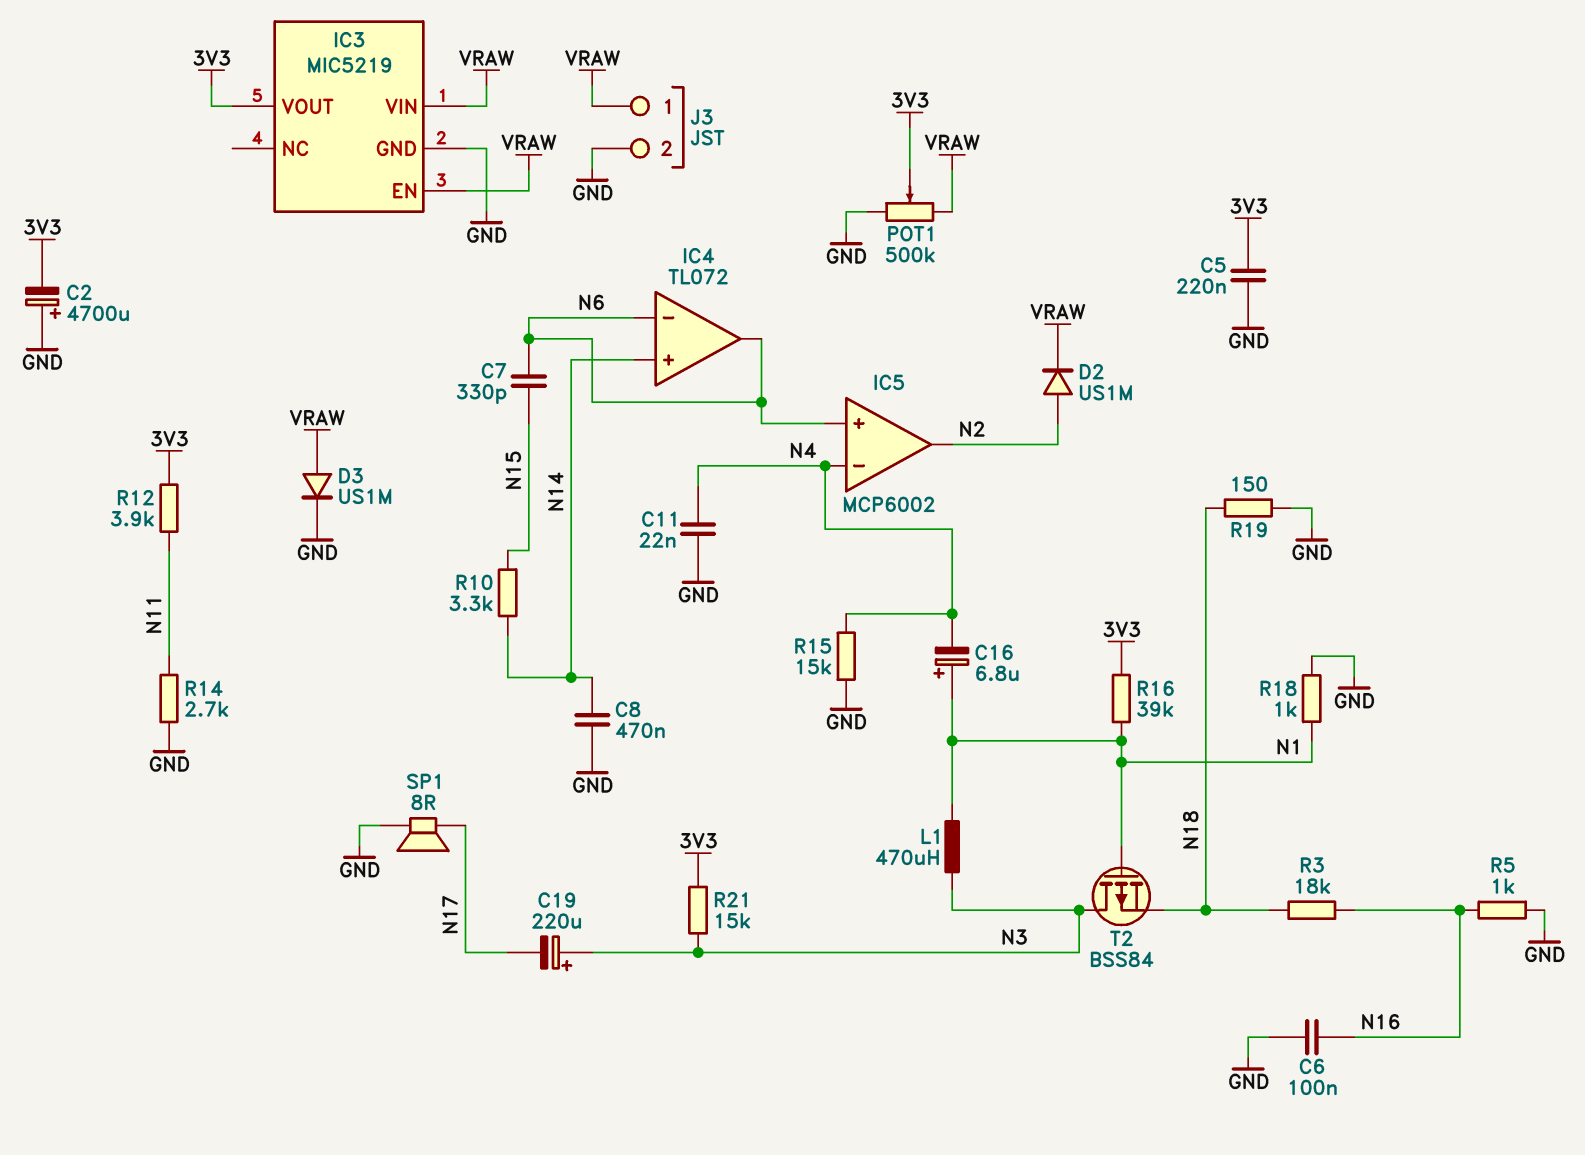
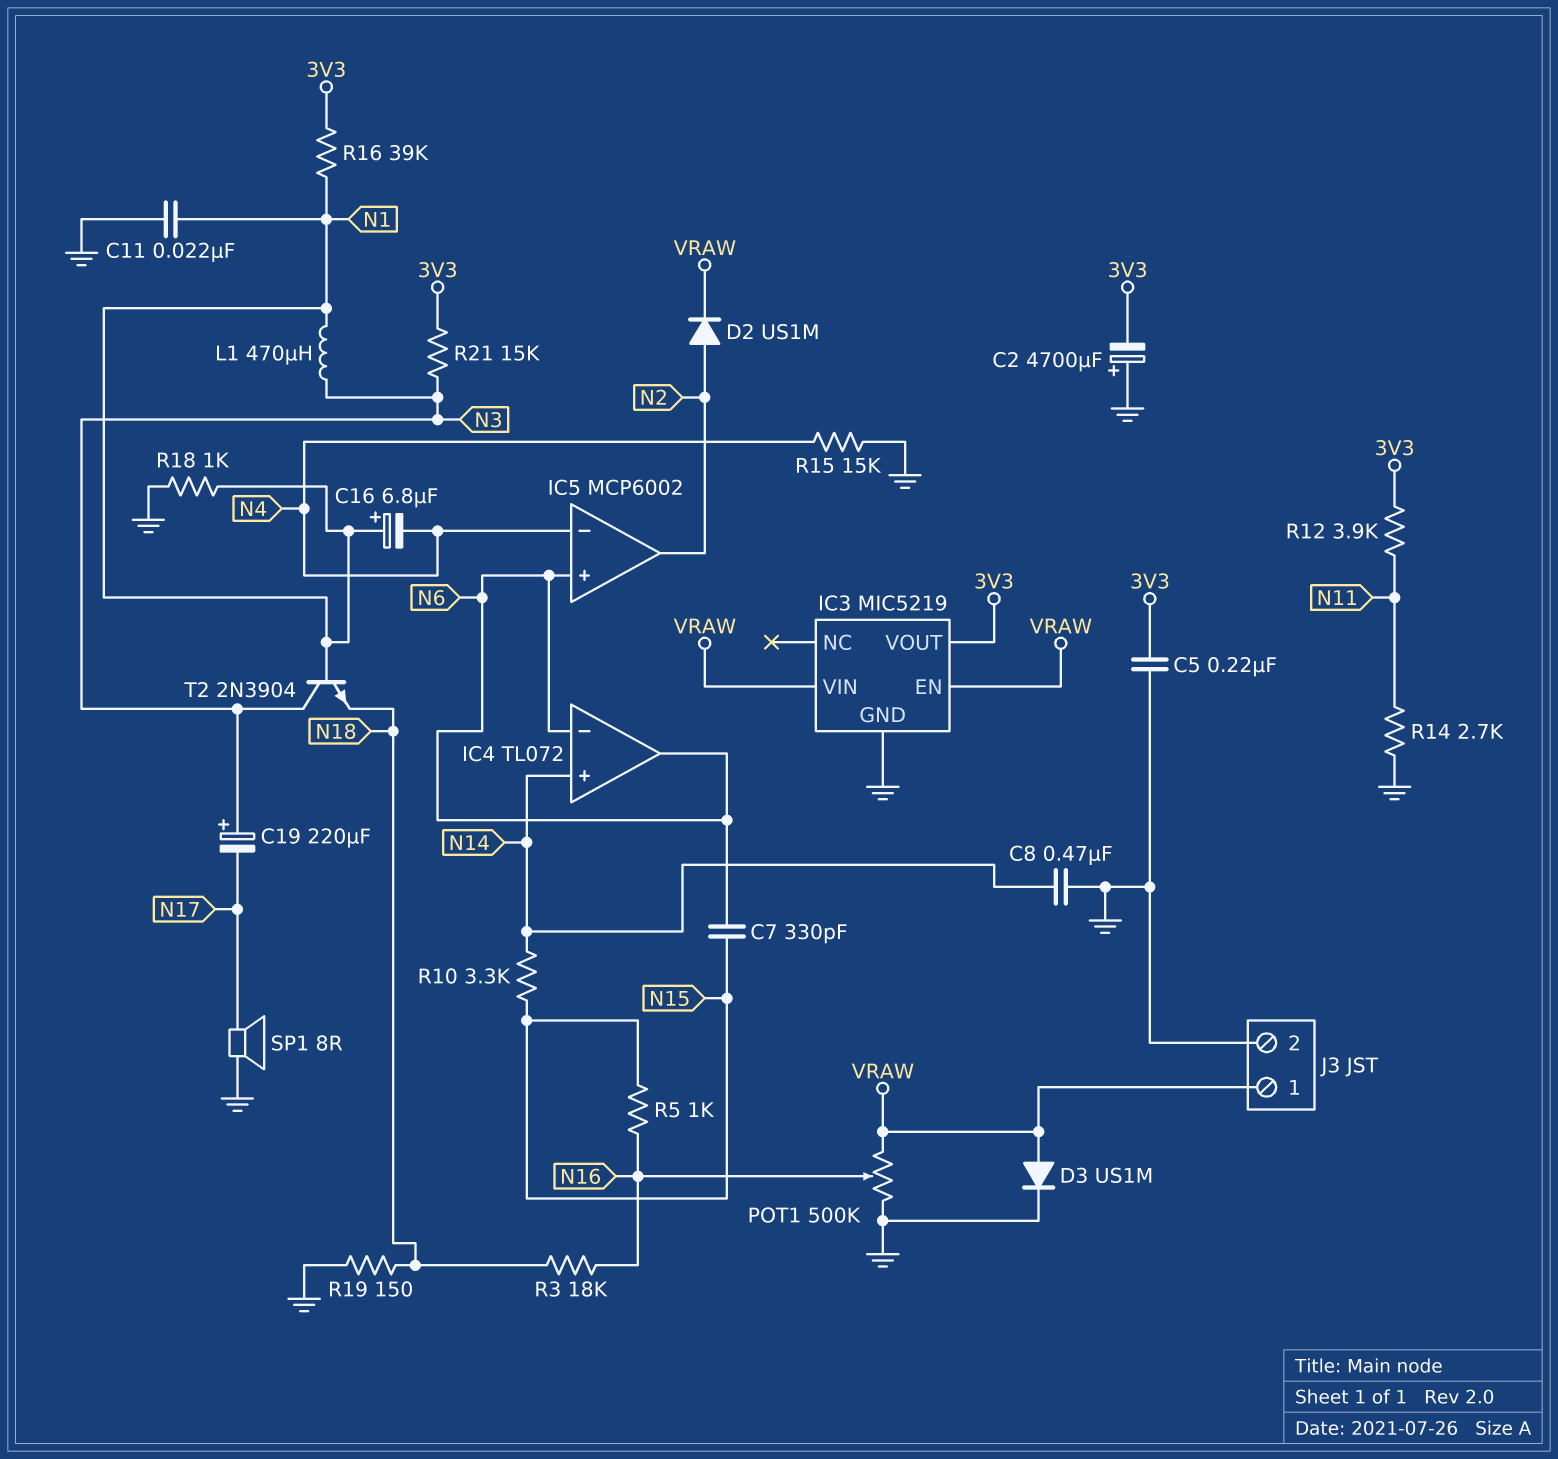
C6: 100nF (GND, N16) -> none
C11: 22nF (GND, N4) -> 22nF (GND, N1)
POT1: 500k (GND, VRAW, wiper 3V3) -> 500k (GND, VRAW, wiper N16)
R5: 1k (GND, N16) -> 1k (N15, N16)
T2: PMOS BSS84 (G N1, D N3, S N18) -> NPN 2N3904 (B N1, C N3, E N18)

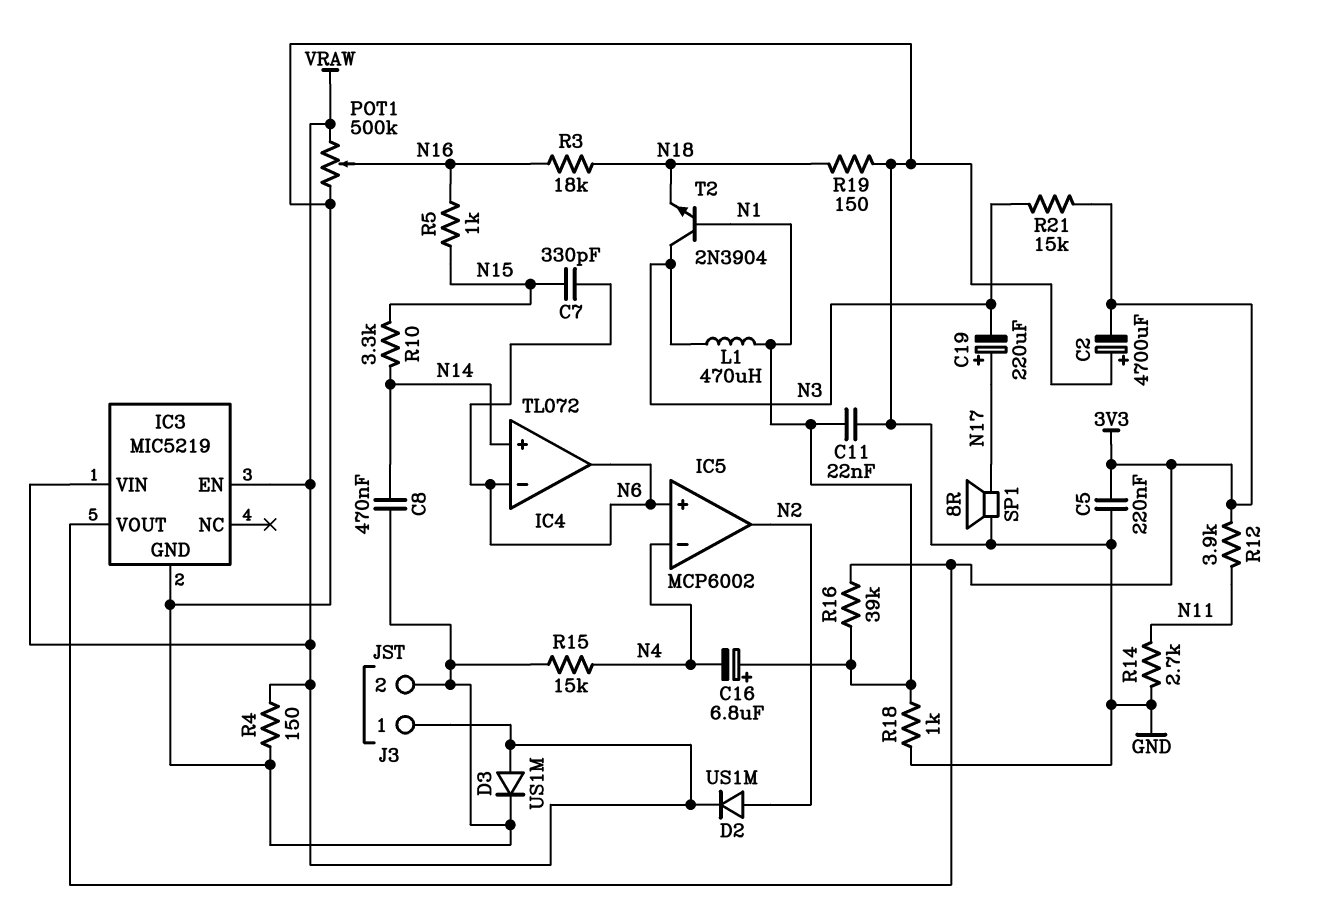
C19: 220uF (plus N3, minus N17) -> 220uF (plus N17, minus N3)
R4: none -> 150 (GND, VRAW)

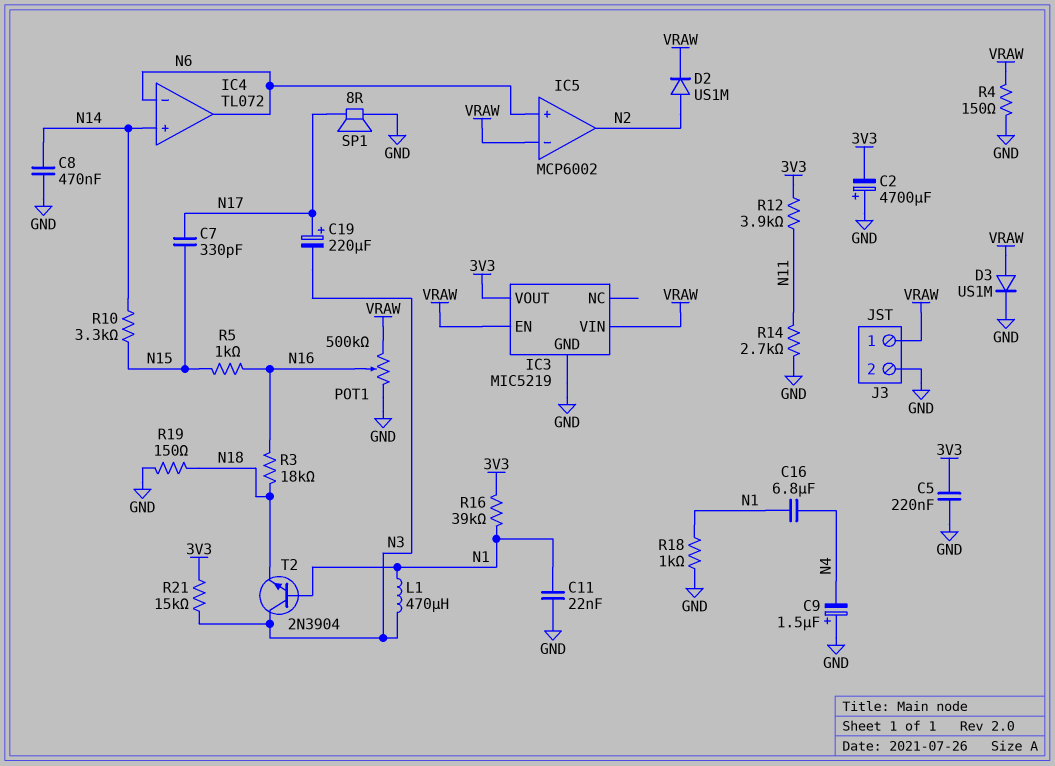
C7: 330pF (N6, N15) -> 330pF (N15, N17)
C9: none -> 1.5uF (plus GND, minus N4)
C16: 6.8uF (plus N1, minus N4) -> 6.8uF (N1, N4)
IC5 pin in-: N4 -> VRAW
R15: 15k (GND, N4) -> none

